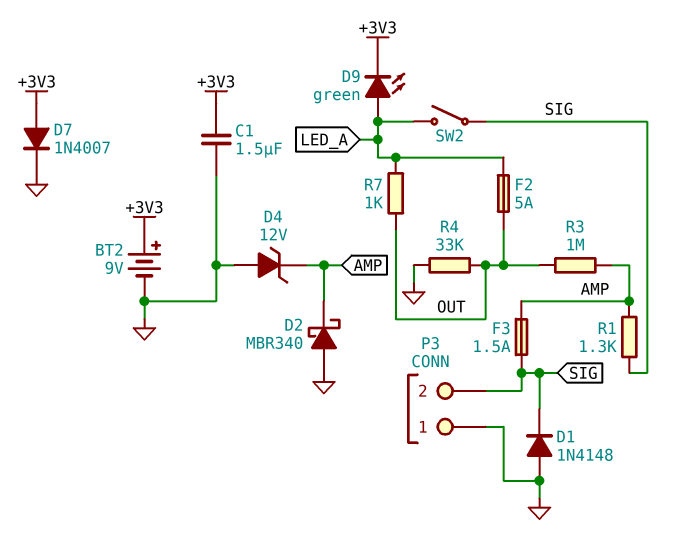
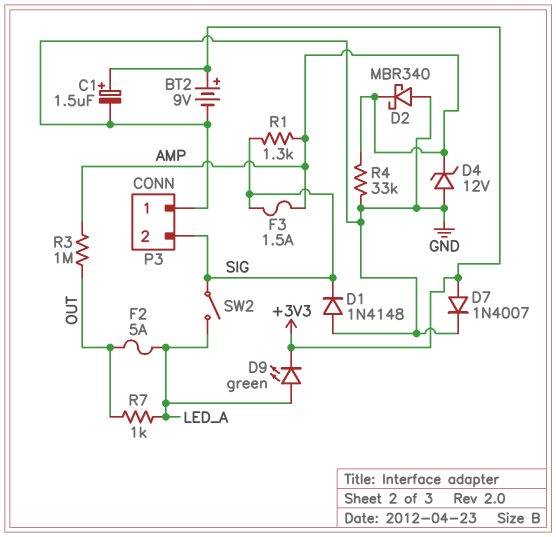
C1: 1.5uF (+3V3, GND) -> 1.5uF (plus +3V3, minus GND)
R4: 33k (GND, OUT) -> 33k (AMP, GND)

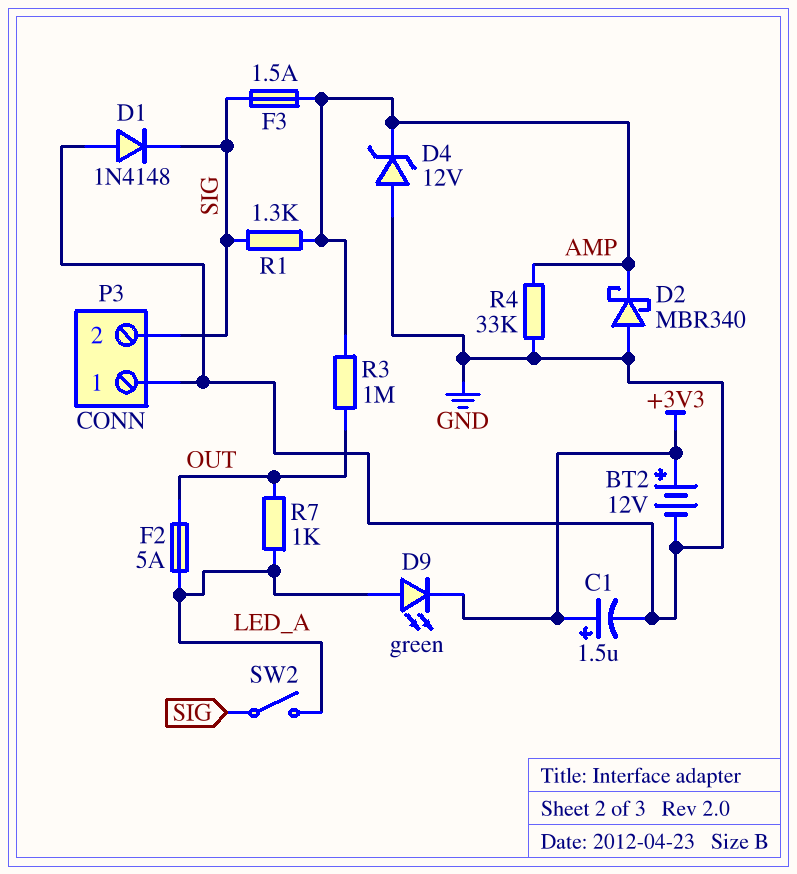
BT2: 9V (plus +3V3, minus GND) -> 12V (plus +3V3, minus GND)
D7: diode 1N4007 (A +3V3, K GND) -> none

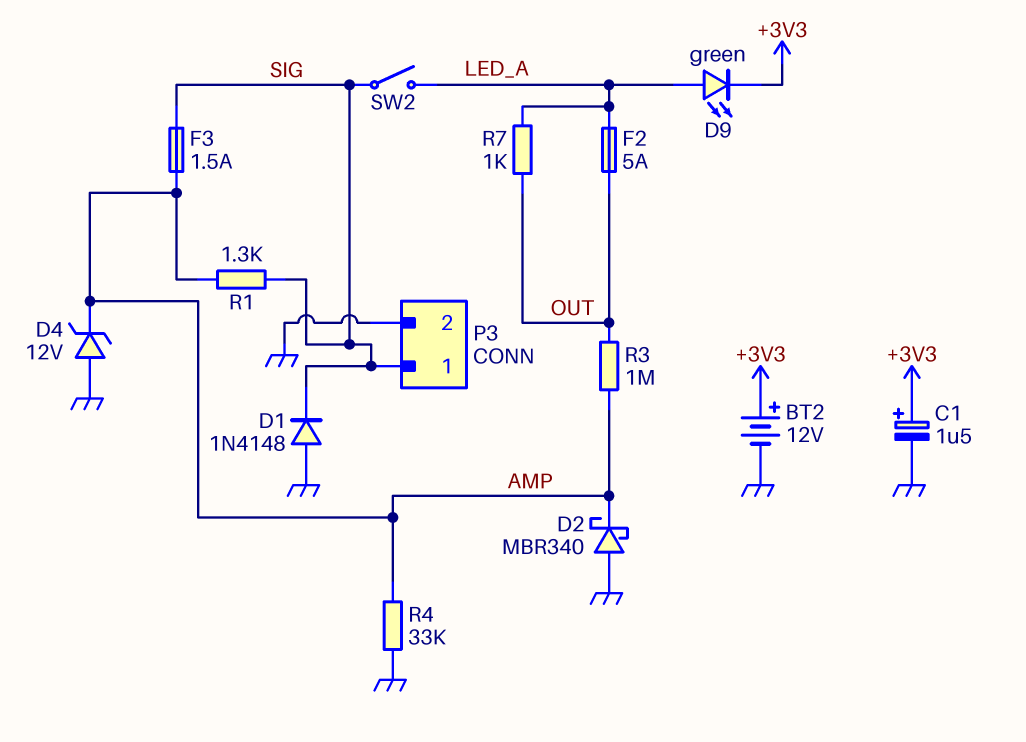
P3 pin 1: GND -> SIG
P3 pin 2: SIG -> GND

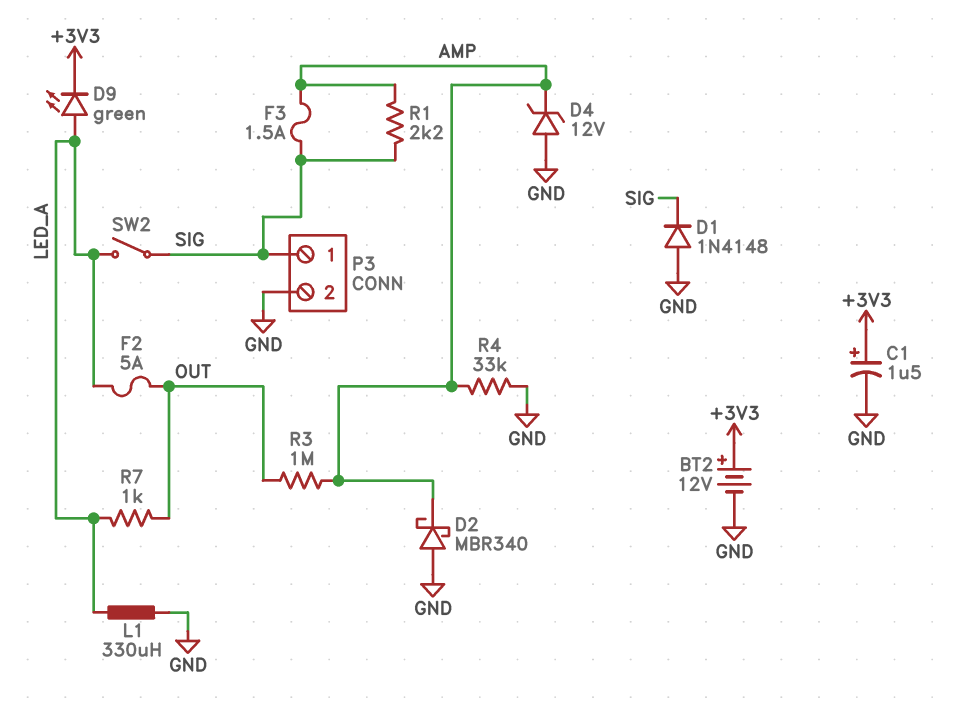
L1: none -> 330uH (GND, LED_A)
R1: 1.3k (AMP, SIG) -> 2.2k (AMP, SIG)

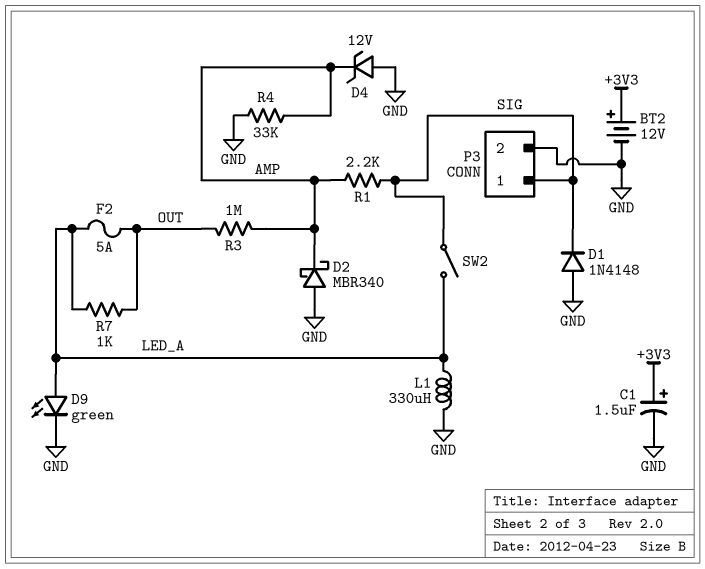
D9: LED green (A LED_A, K +3V3) -> LED green (A LED_A, K GND)
F3: 1.5A (AMP, SIG) -> none

